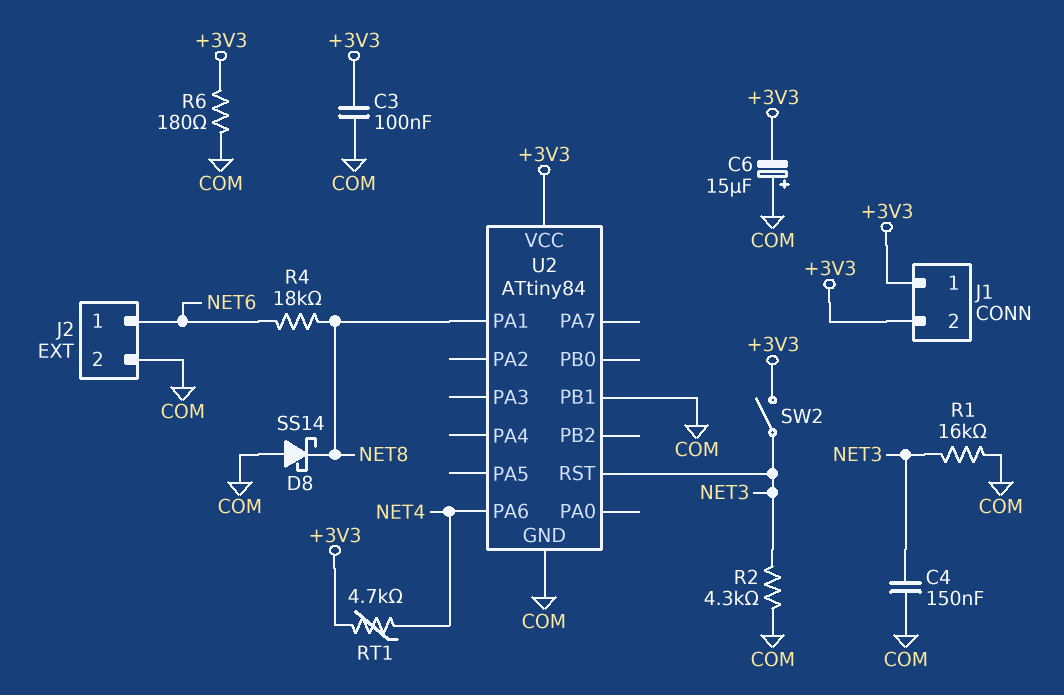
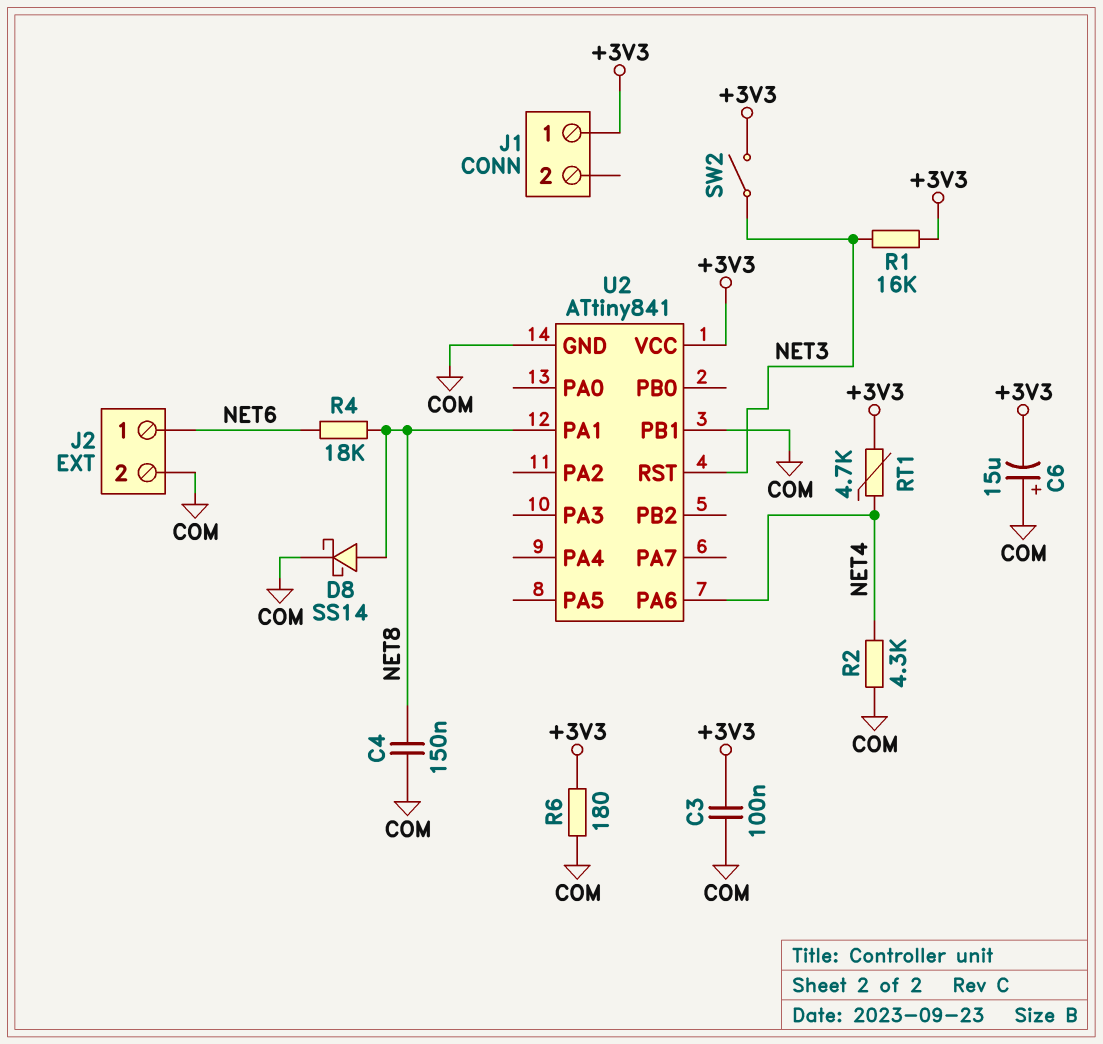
C4: 150nF (COM, NET3) -> 150nF (COM, NET8)
D8: schottky SS14 (A COM, K NET8) -> schottky SS14 (A NET8, K COM)
J1 pin 2: +3V3 -> none
R1: 16k (COM, NET3) -> 16k (+3V3, NET3)
R2: 4.3k (COM, NET3) -> 4.3k (COM, NET4)
U2: ATtiny84 -> ATtiny841

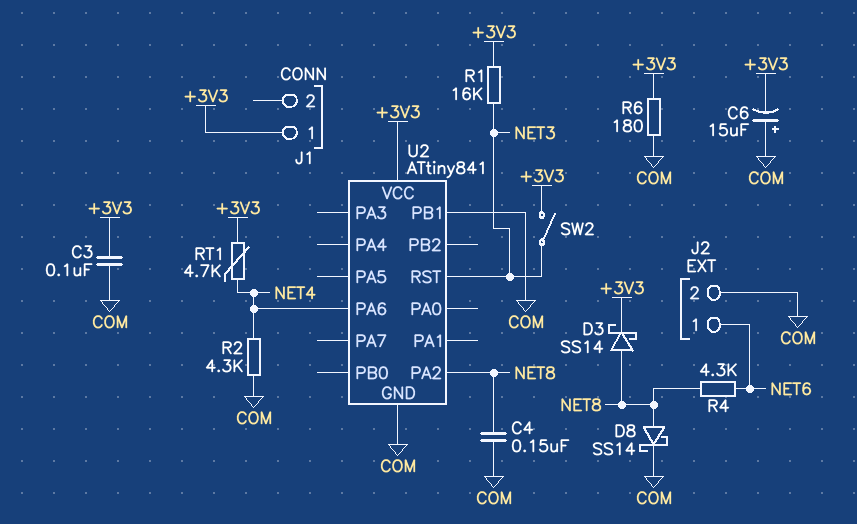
D3: none -> schottky SS14 (A NET8, K +3V3)
R4: 18k (NET6, NET8) -> 4.3k (NET6, NET8)
U2 pin PA1: NET8 -> none
U2 pin PA2: none -> NET8

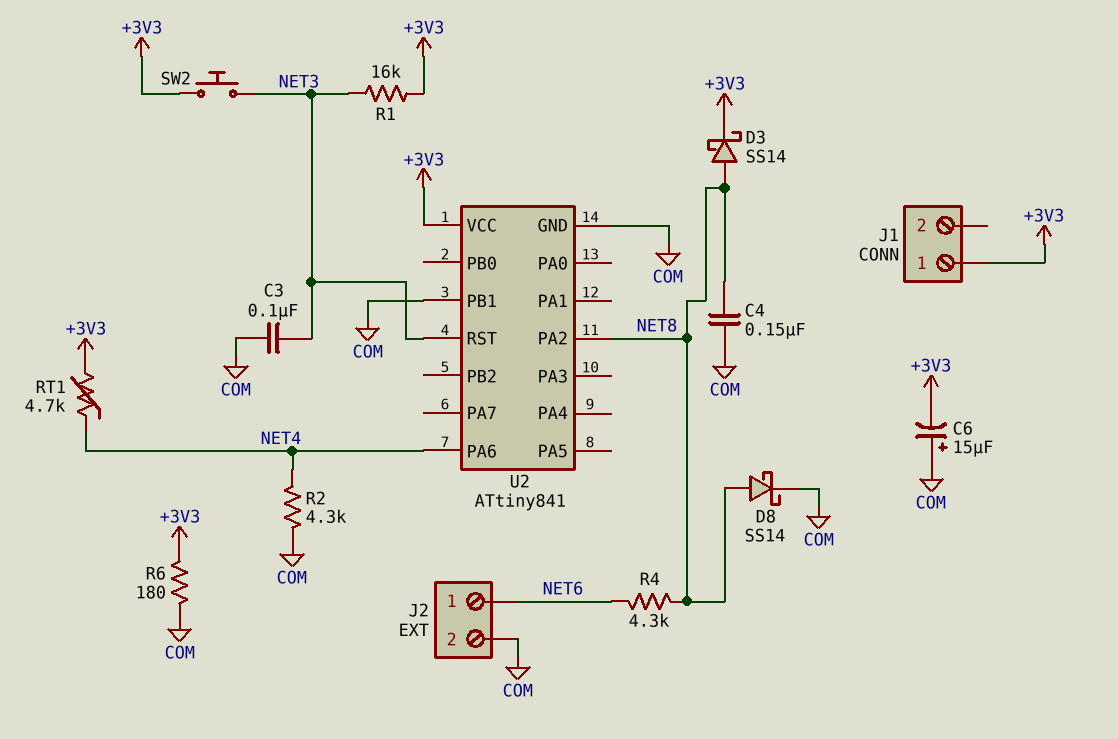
C3: 100nF (+3V3, COM) -> 100nF (COM, NET3)
SW2: switch (+3V3, NET3) -> button (+3V3, NET3)

